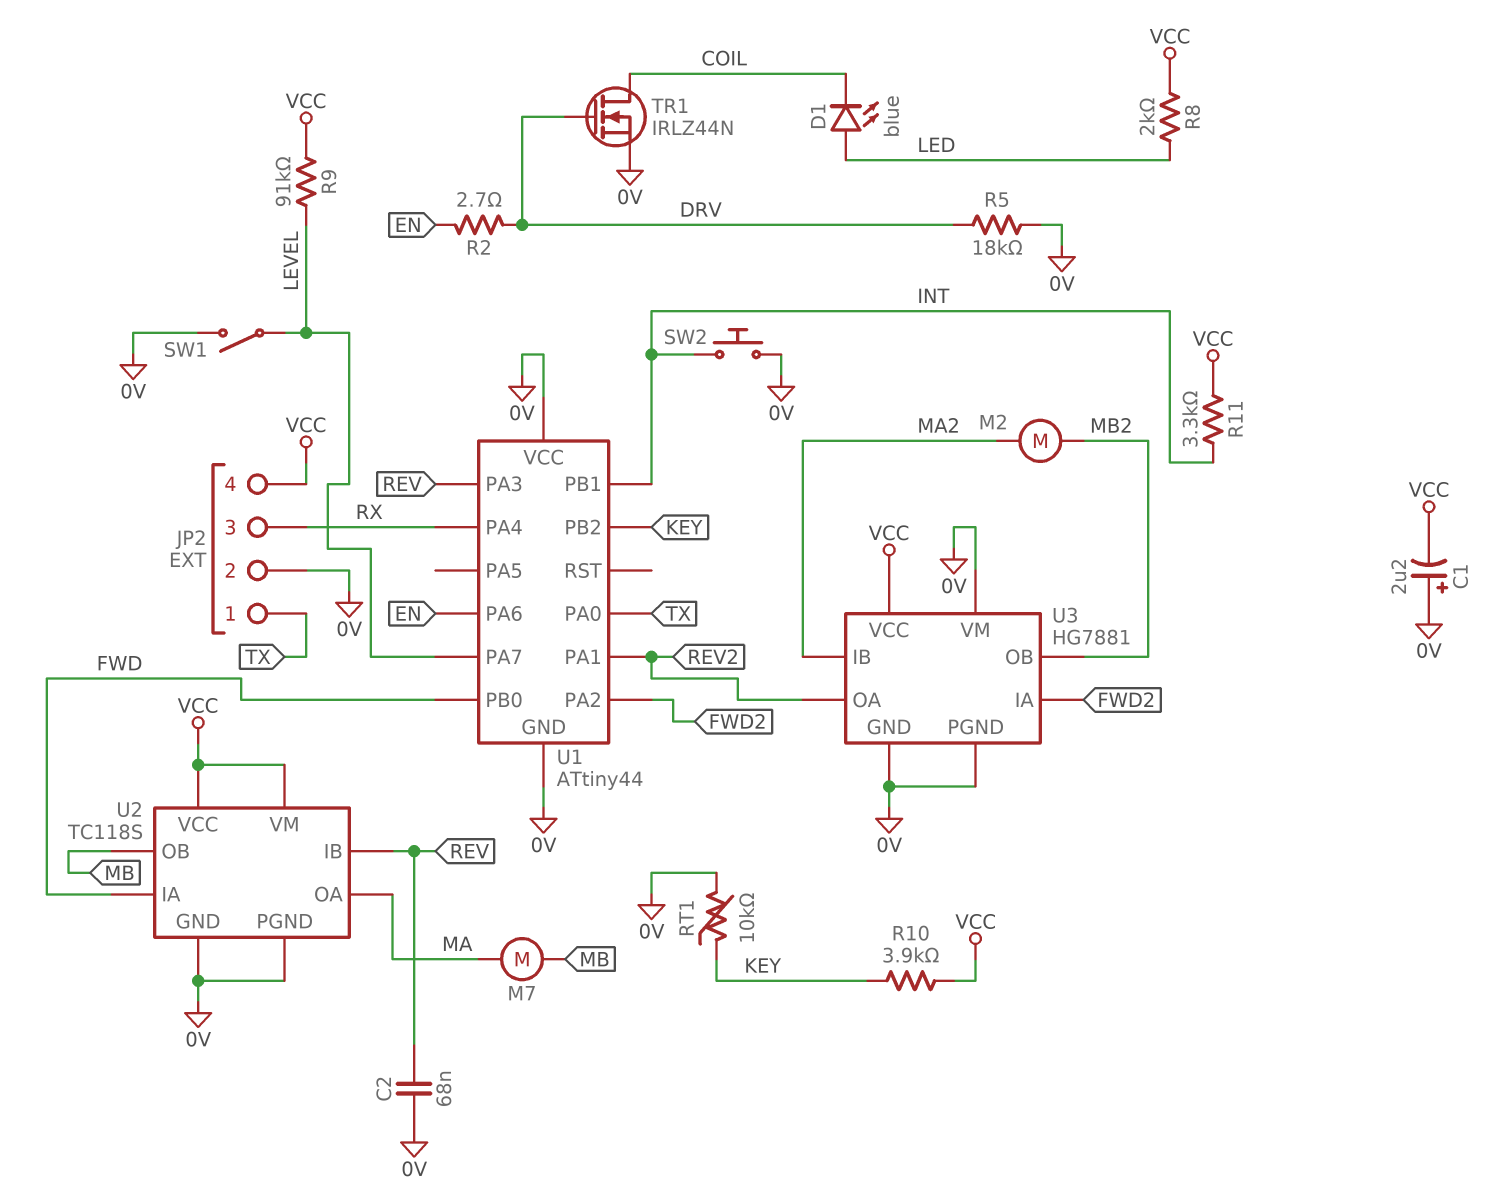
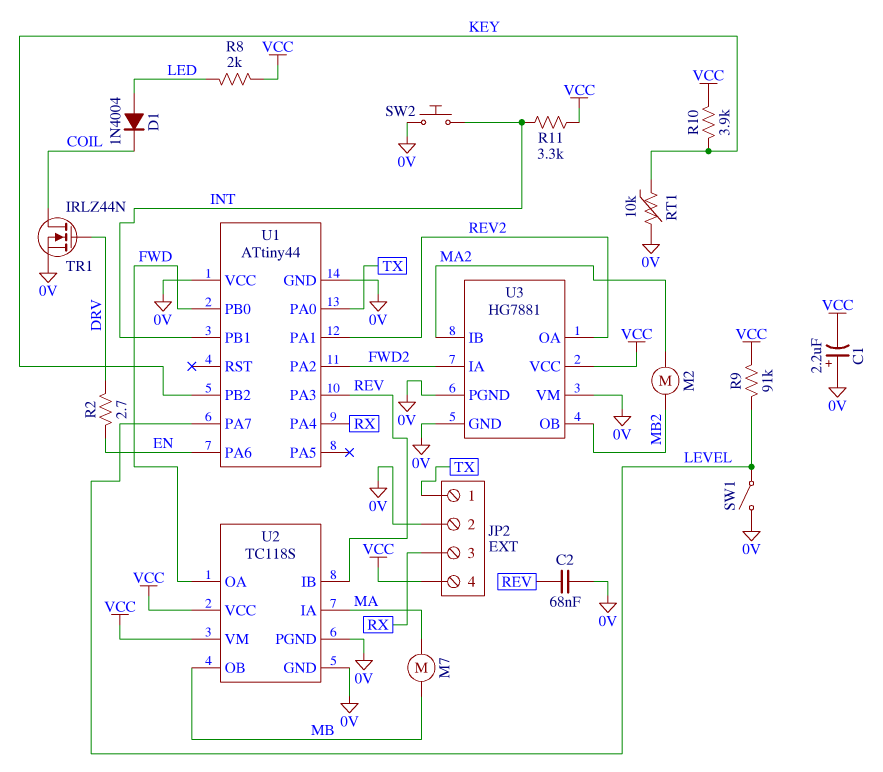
D1: LED blue (A LED, K COIL) -> diode 1N4004 (A LED, K COIL)
R5: 18k (0V, DRV) -> none
U2 pin IA: FWD -> MA
U2 pin OA: MA -> FWD

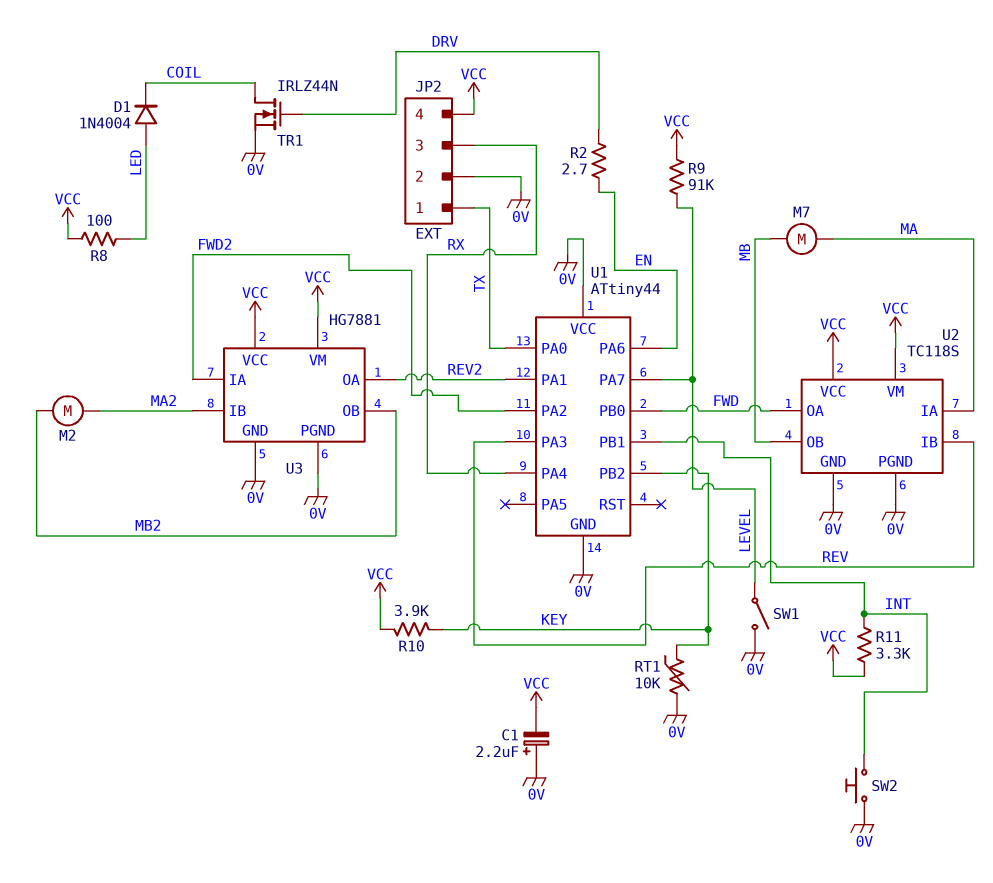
C2: 68nF (0V, REV) -> none
R8: 2k (LED, VCC) -> 100 (LED, VCC)
U3 pin VM: 0V -> VCC

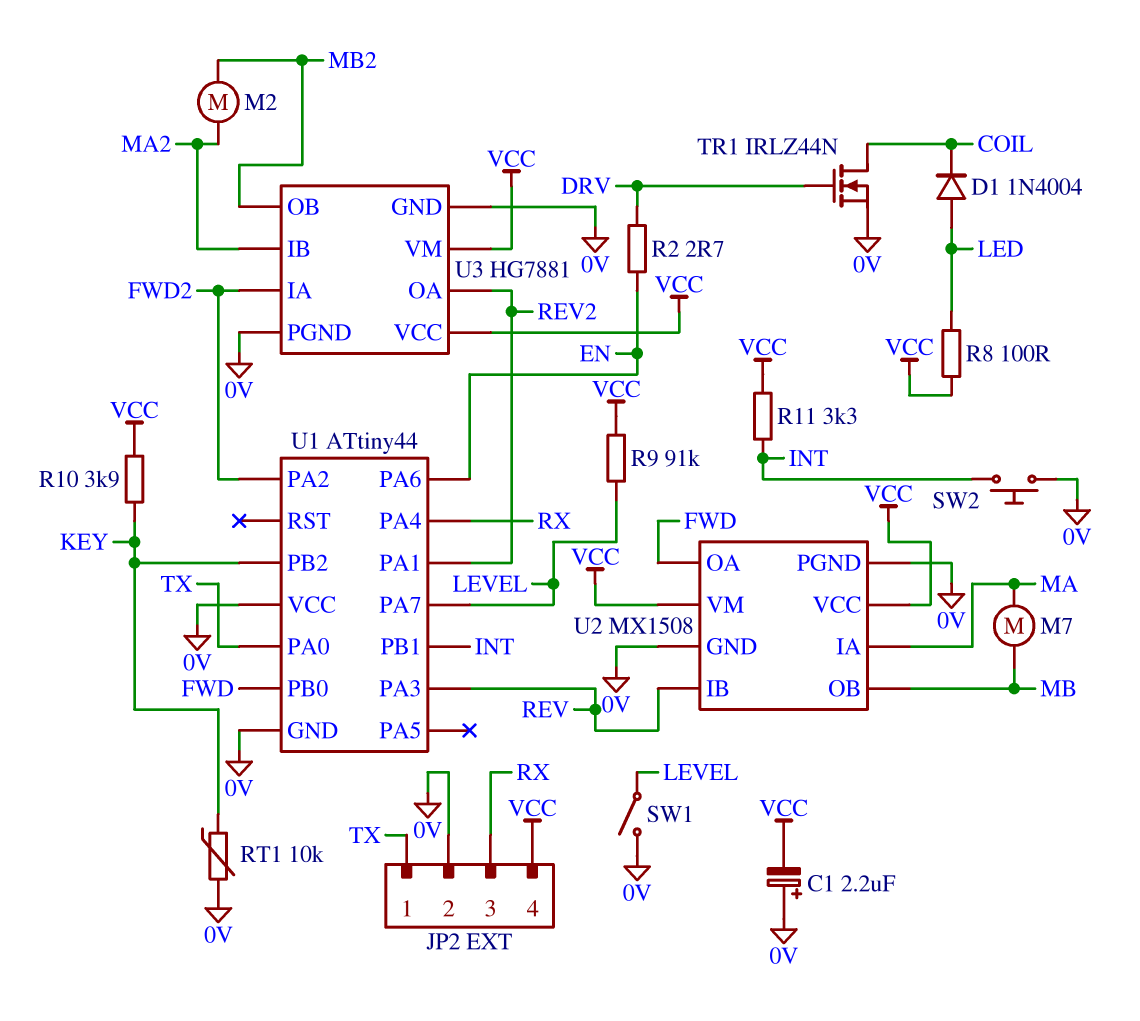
U2: TC118S -> MX1508

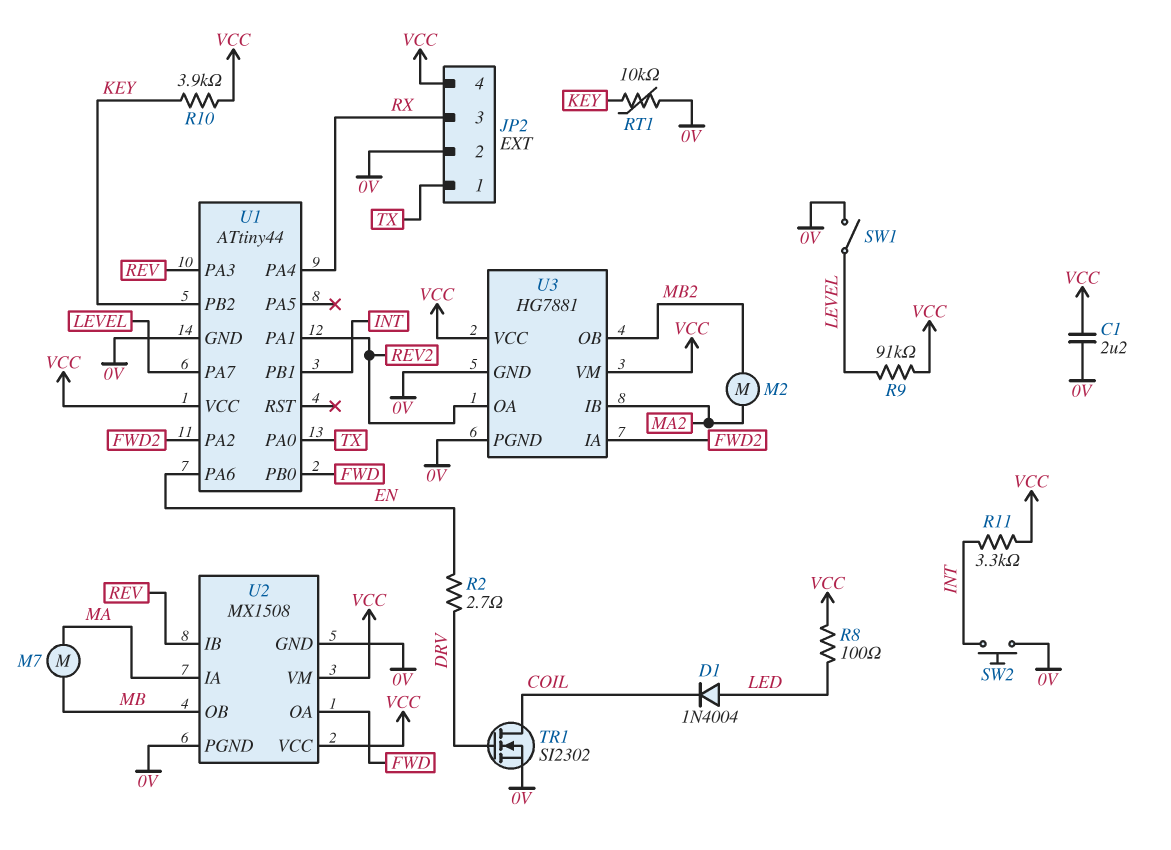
C1: 2.2uF (plus 0V, minus VCC) -> 2.2uF (0V, VCC)
TR1: NMOS IRLZ44N (G DRV, D COIL, S 0V) -> NMOS SI2302 (G DRV, D COIL, S 0V)
U1 pin VCC: 0V -> VCC

